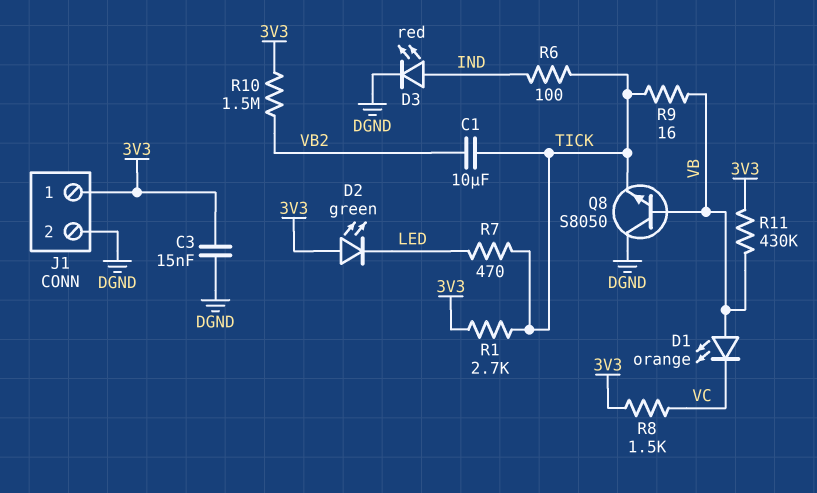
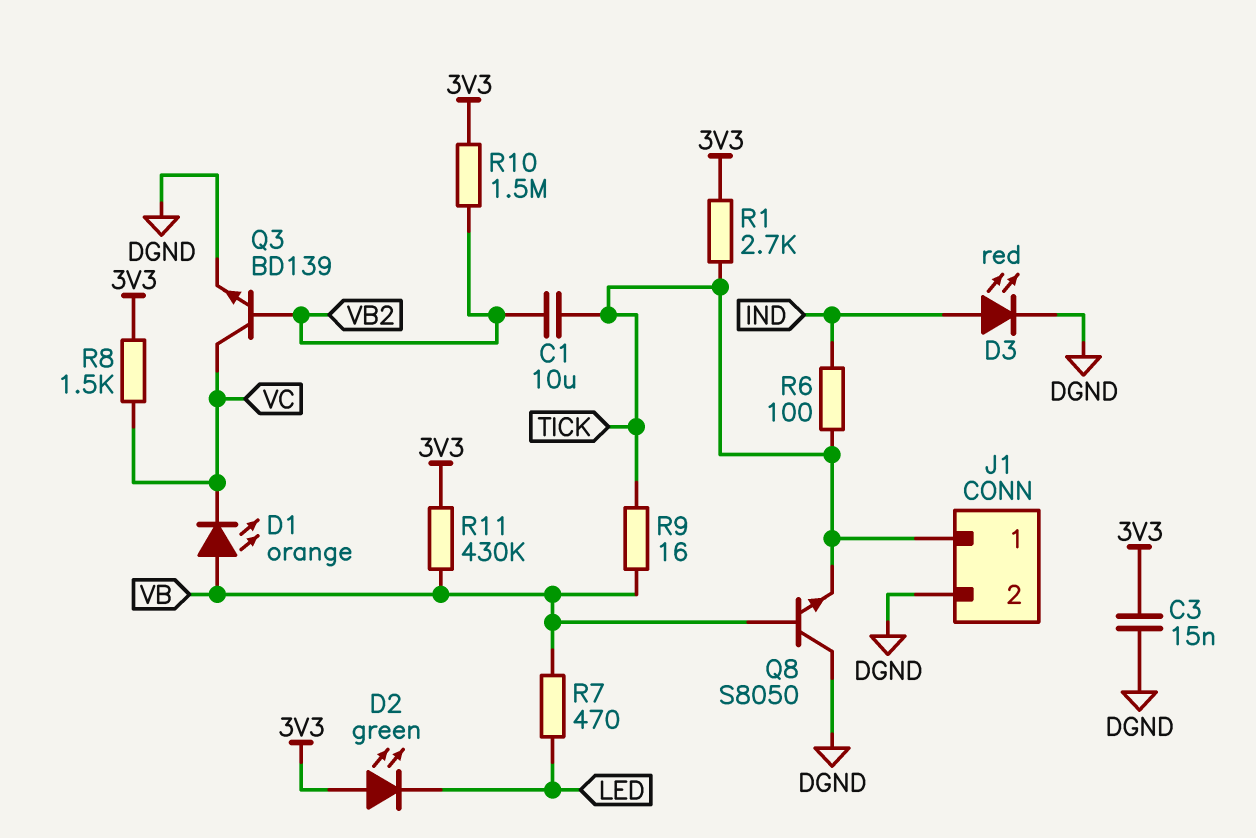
J1 pin 1: 3V3 -> TICK
Q3: none -> NPN BD139 (B VB2, C VC, E DGND)
R7: 470 (LED, TICK) -> 470 (LED, VB)

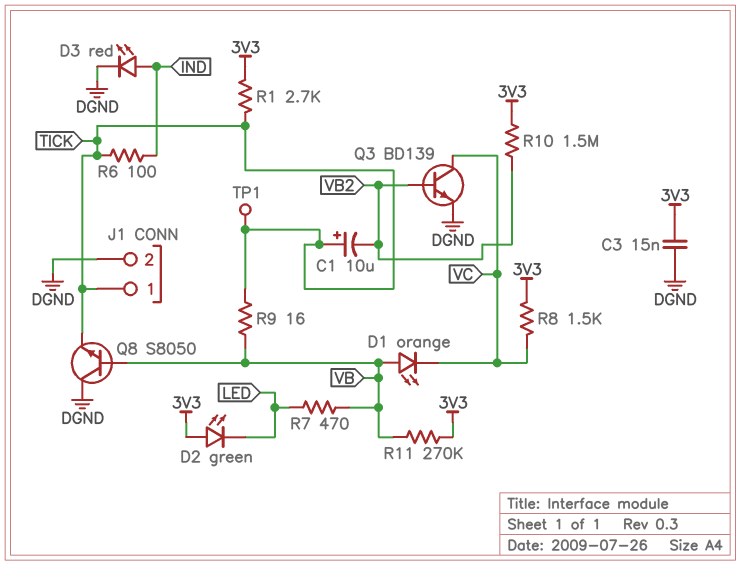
C1: 10uF (TICK, VB2) -> 10uF (plus TICK, minus VB2)
R11: 430k (3V3, VB) -> 270k (3V3, VB)
TP1: none -> test point (TICK)

